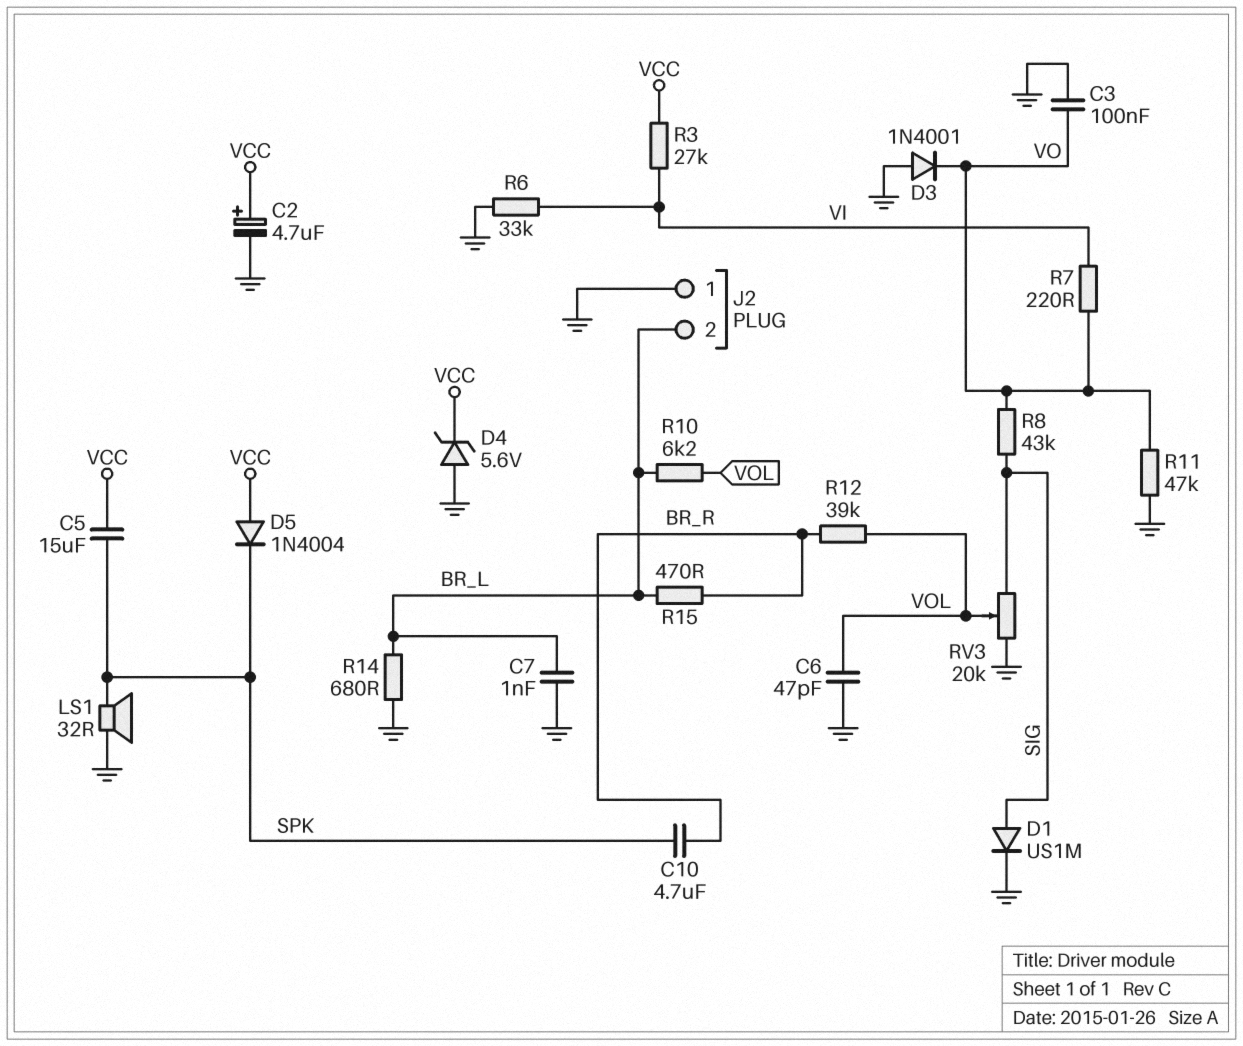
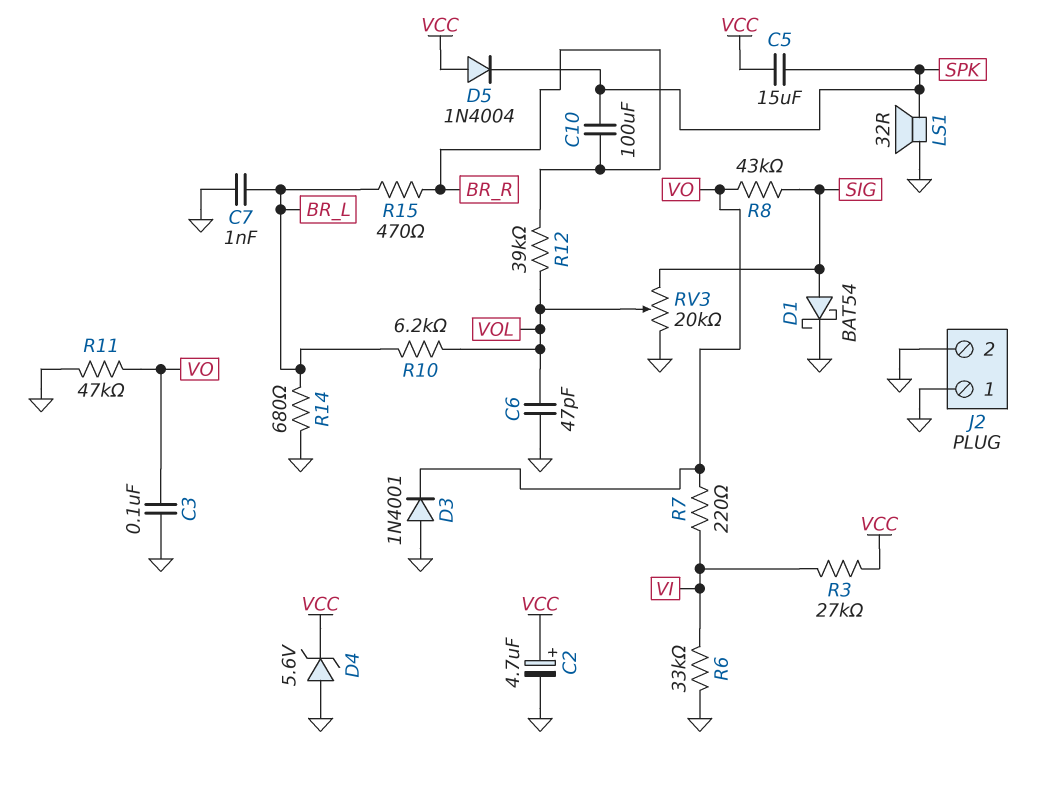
C10: 4.7uF (BR_R, SPK) -> 100uF (BR_R, SPK)
D1: diode US1M (A SIG, K GND) -> schottky BAT54 (A SIG, K GND)
J2 pin 2: BR_L -> GND

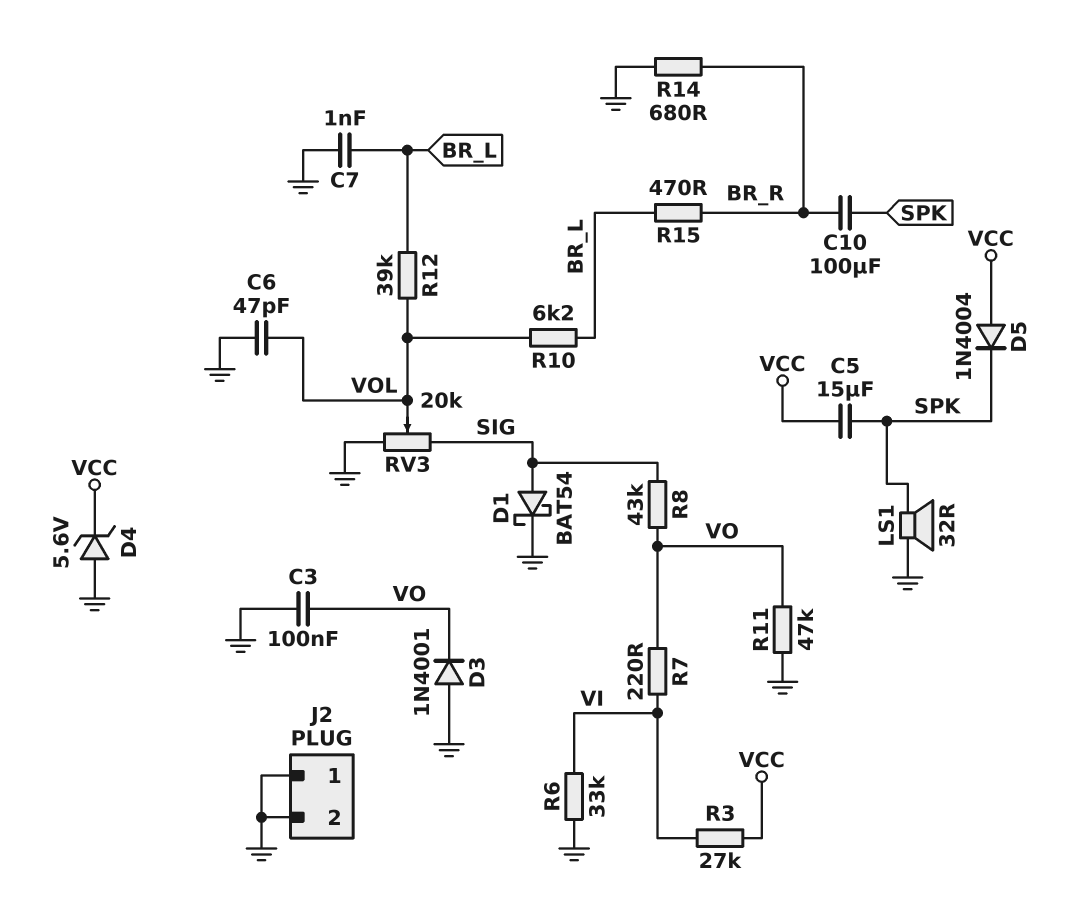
C2: 4.7uF (plus VCC, minus GND) -> none
R12: 39k (BR_R, VOL) -> 39k (BR_L, VOL)
R14: 680 (BR_L, GND) -> 680 (BR_R, GND)

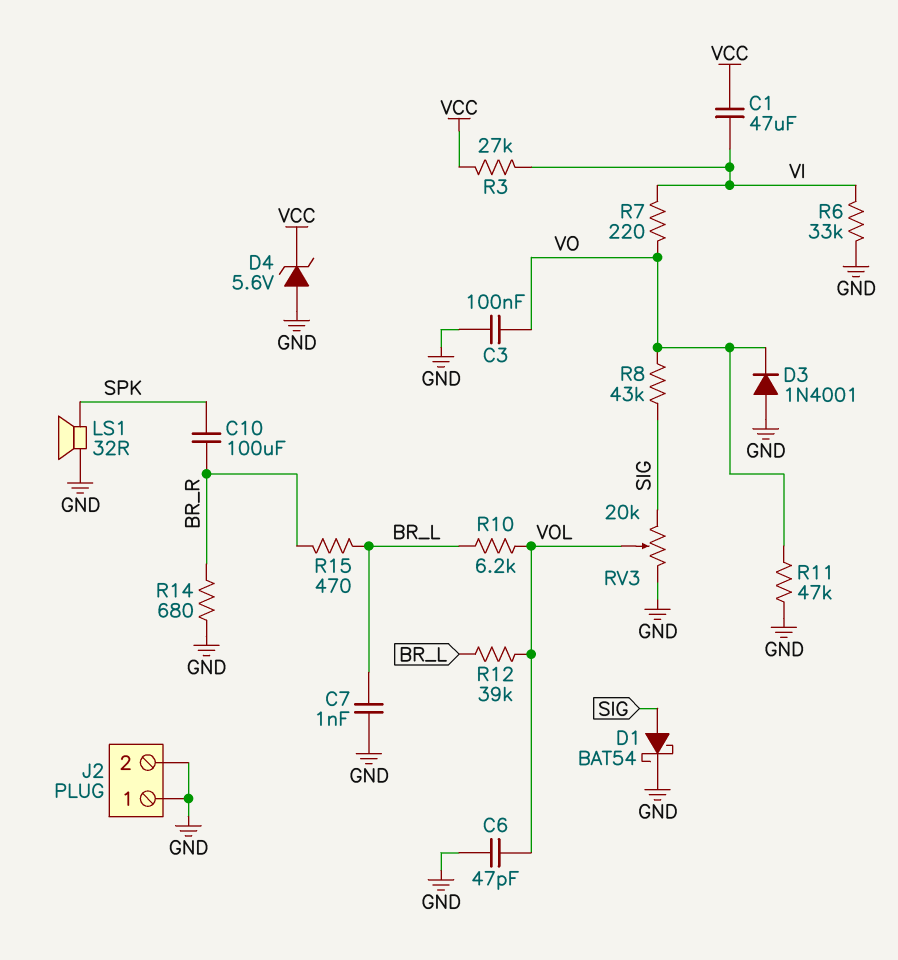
C1: none -> 47uF (VCC, VI)
C5: 15uF (SPK, VCC) -> none
D5: diode 1N4004 (A VCC, K SPK) -> none

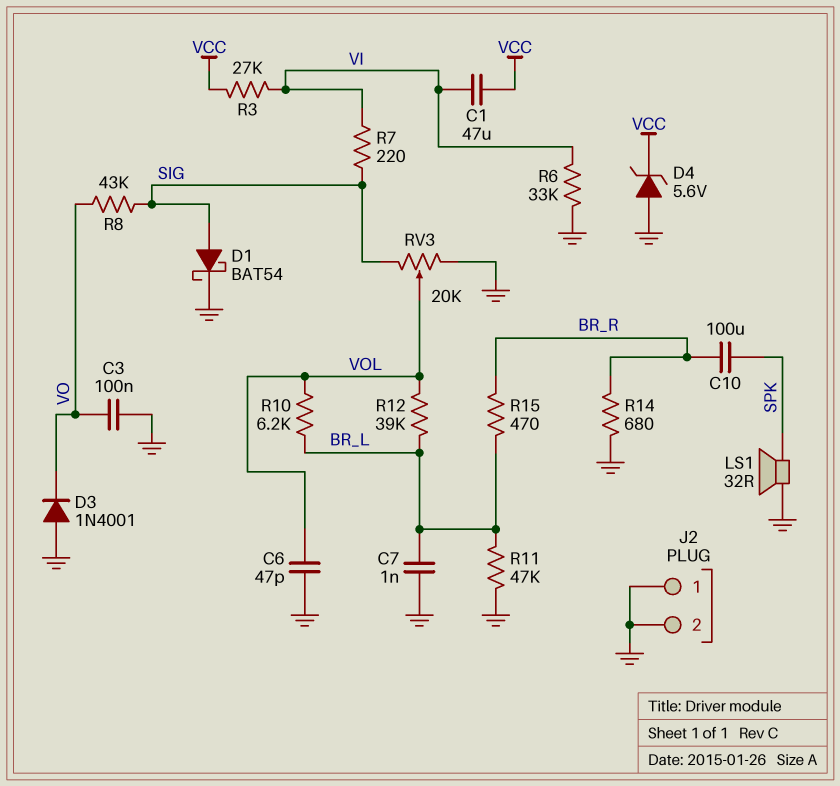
R7: 220 (VI, VO) -> 220 (SIG, VI)
R11: 47k (GND, VO) -> 47k (BR_L, GND)

